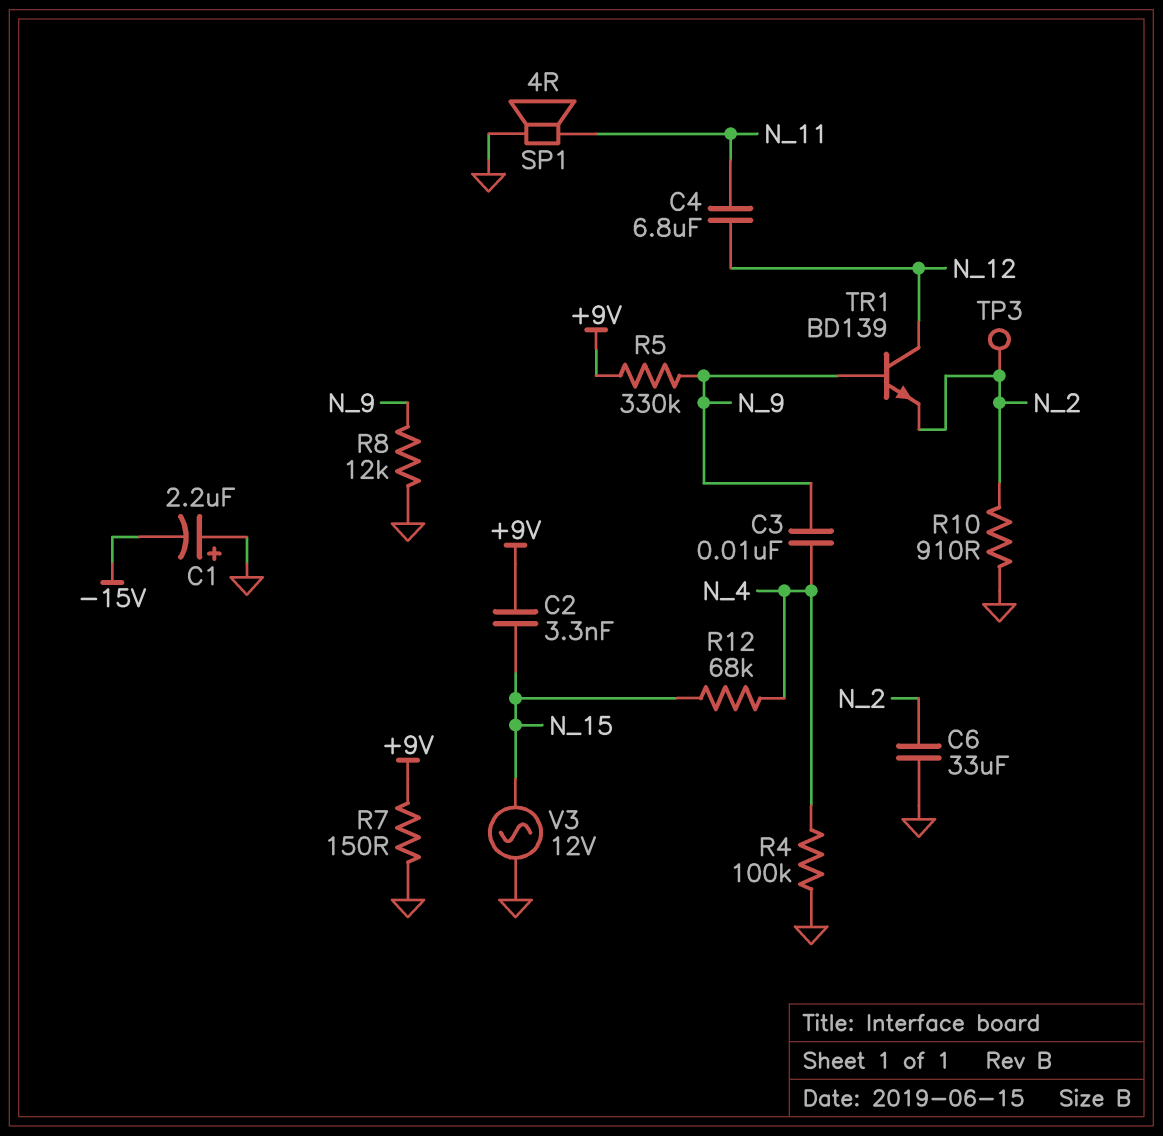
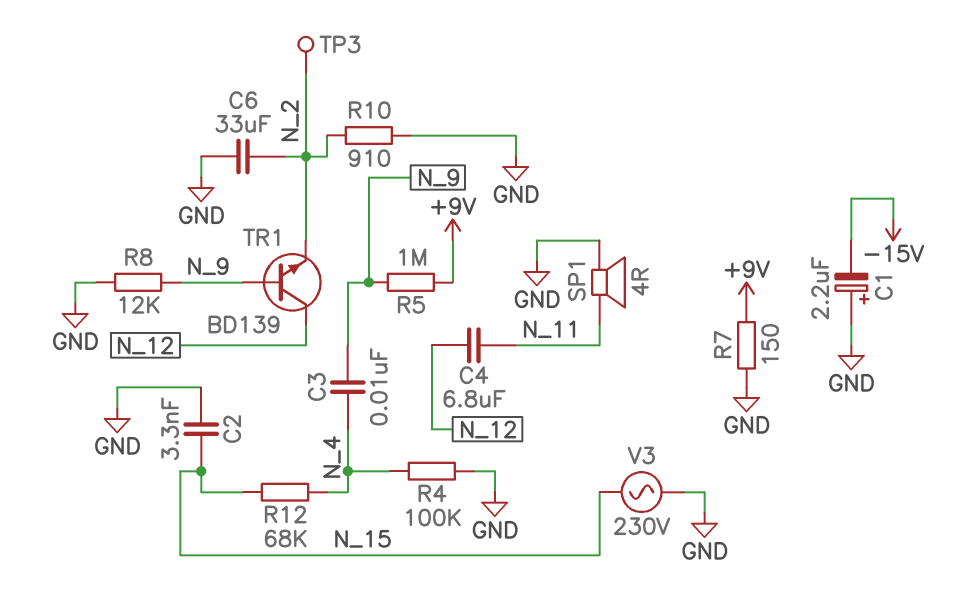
C2: 3.3nF (+9V, N_15) -> 3.3nF (GND, N_15)
R5: 330k (+9V, N_9) -> 1M (+9V, N_9)
V3: AC 12V (GND, N_15) -> AC 230V (GND, N_15)

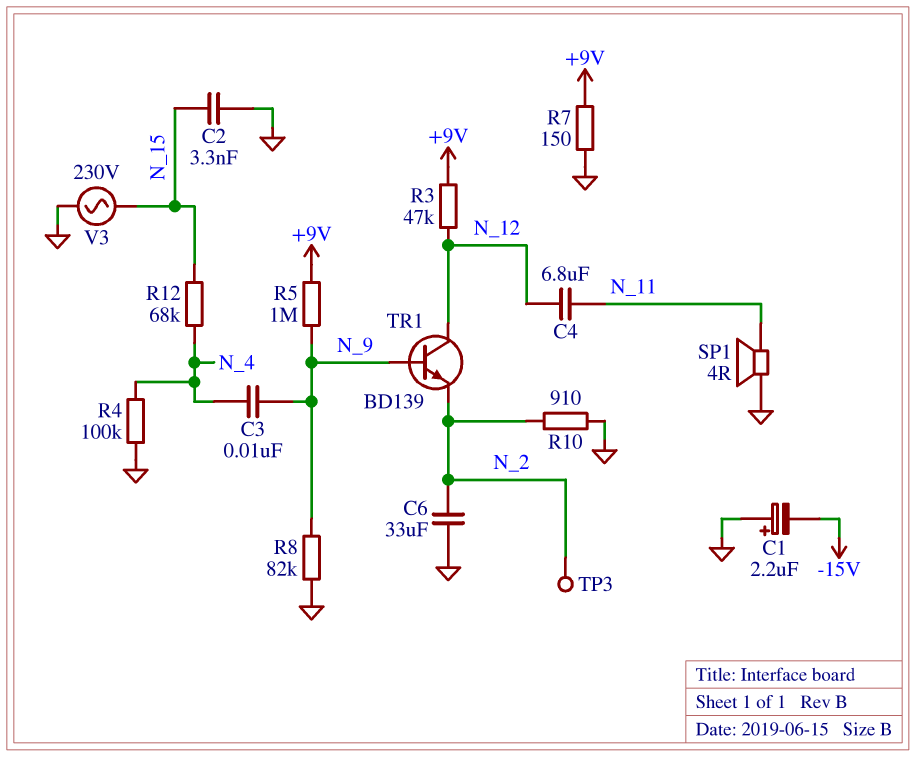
R3: none -> 47k (+9V, N_12)
R8: 12k (GND, N_9) -> 82k (GND, N_9)

